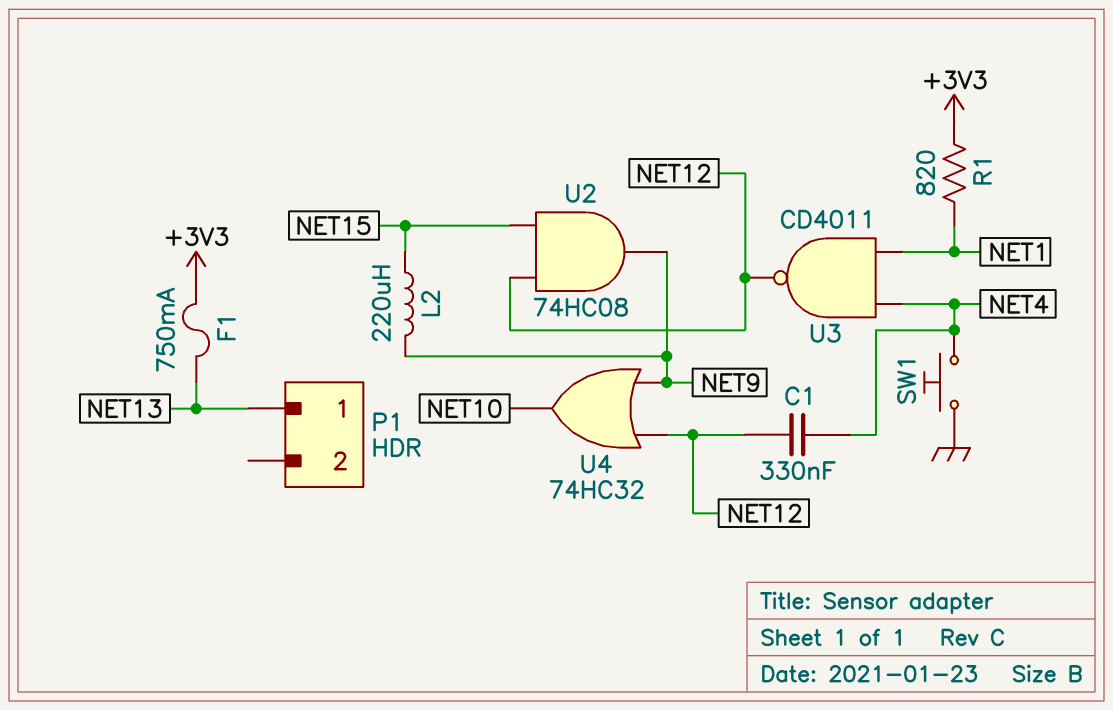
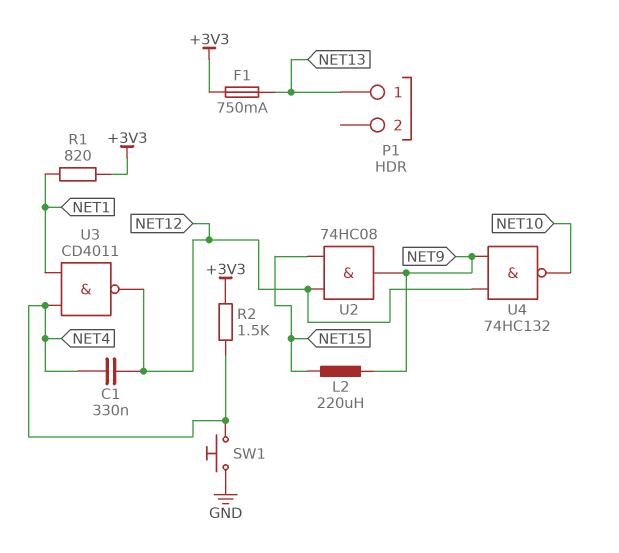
R2: none -> 1.5k (+3V3, NET4)
U4: OR 74HC32 (in NET9, in NET12, out NET10) -> NAND 74HC132 (in NET9, in NET12, out NET10)

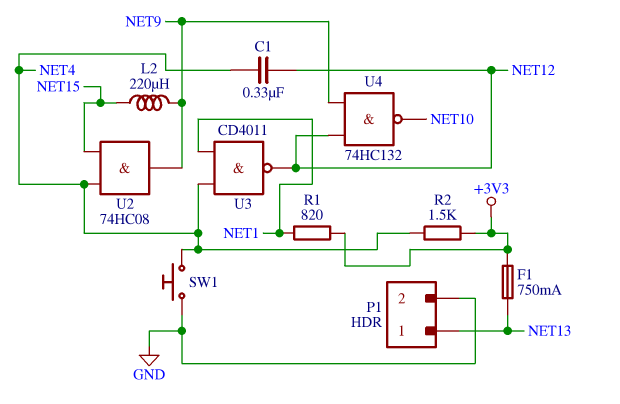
P1 pin 2: none -> GND
U2: AND 74HC08 (in NET12, in NET15, out NET9) -> AND 74HC08 (in NET4, in NET15, out NET9)

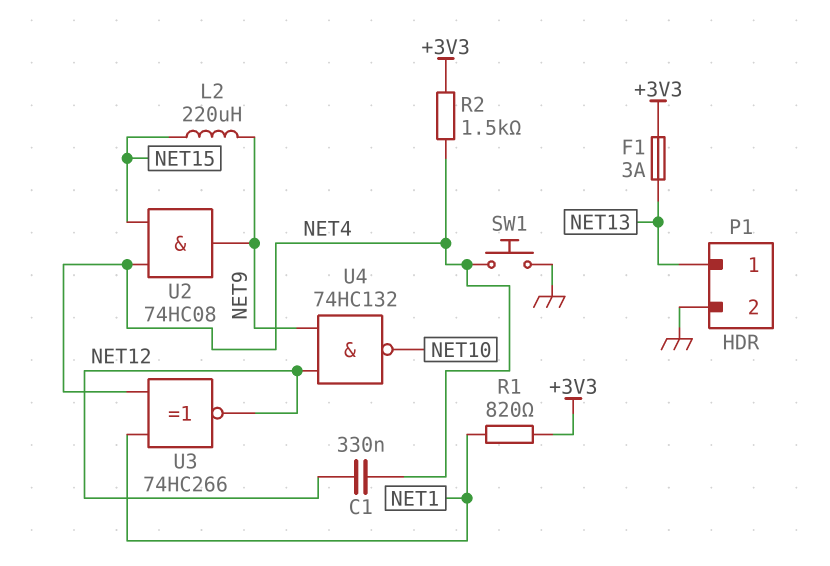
F1: 750mA (+3V3, NET13) -> 3A (+3V3, NET13)
U3: NAND CD4011 (in NET1, in NET4, out NET12) -> XNOR 74HC266 (in NET1, in NET4, out NET12)

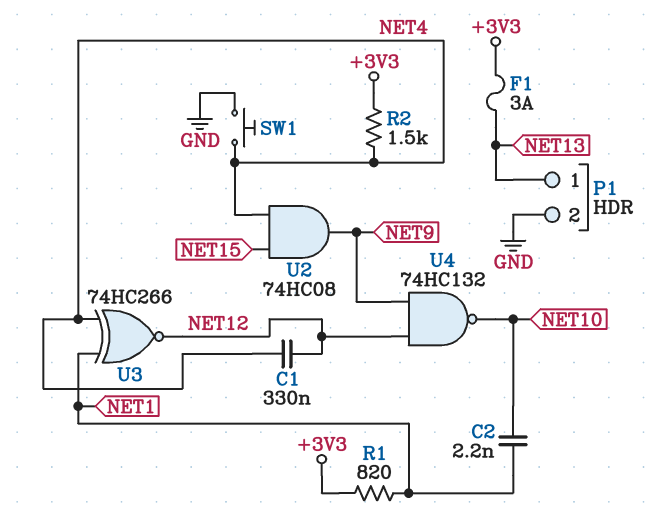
C2: none -> 2.2nF (NET1, NET10)
L2: 220uH (NET9, NET15) -> none

